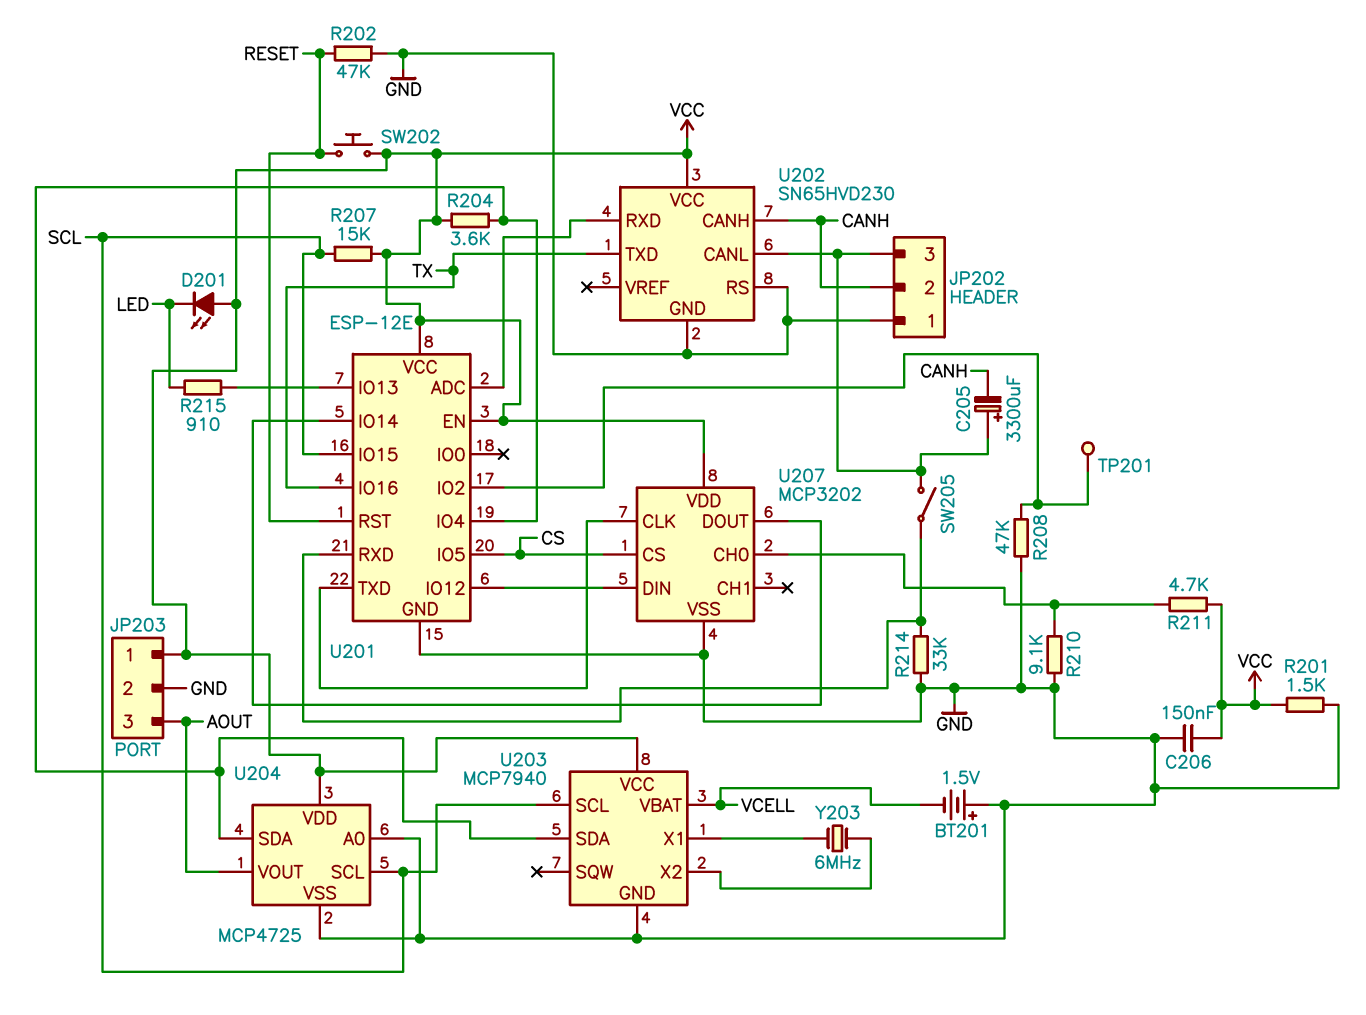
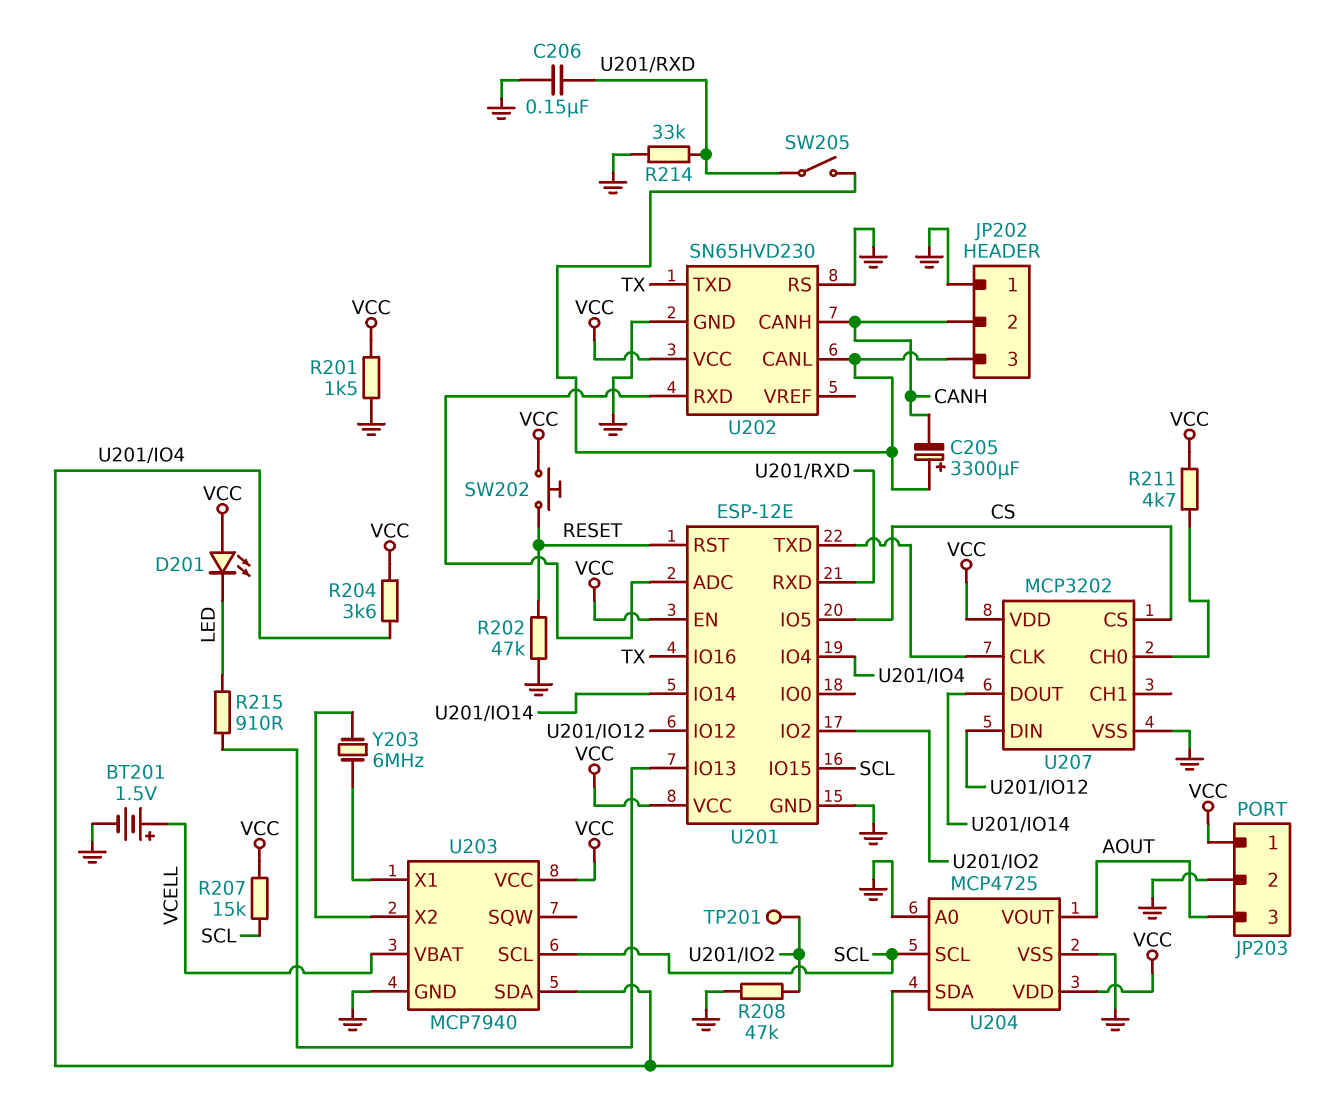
BT201: 1.5V (plus GND, minus VCELL) -> 1.5V (plus VCELL, minus GND)
C206: 150nF (GND, VCC) -> 150nF (GND, U201/RXD)
R210: 9.1k (GND, U207/CH0) -> none

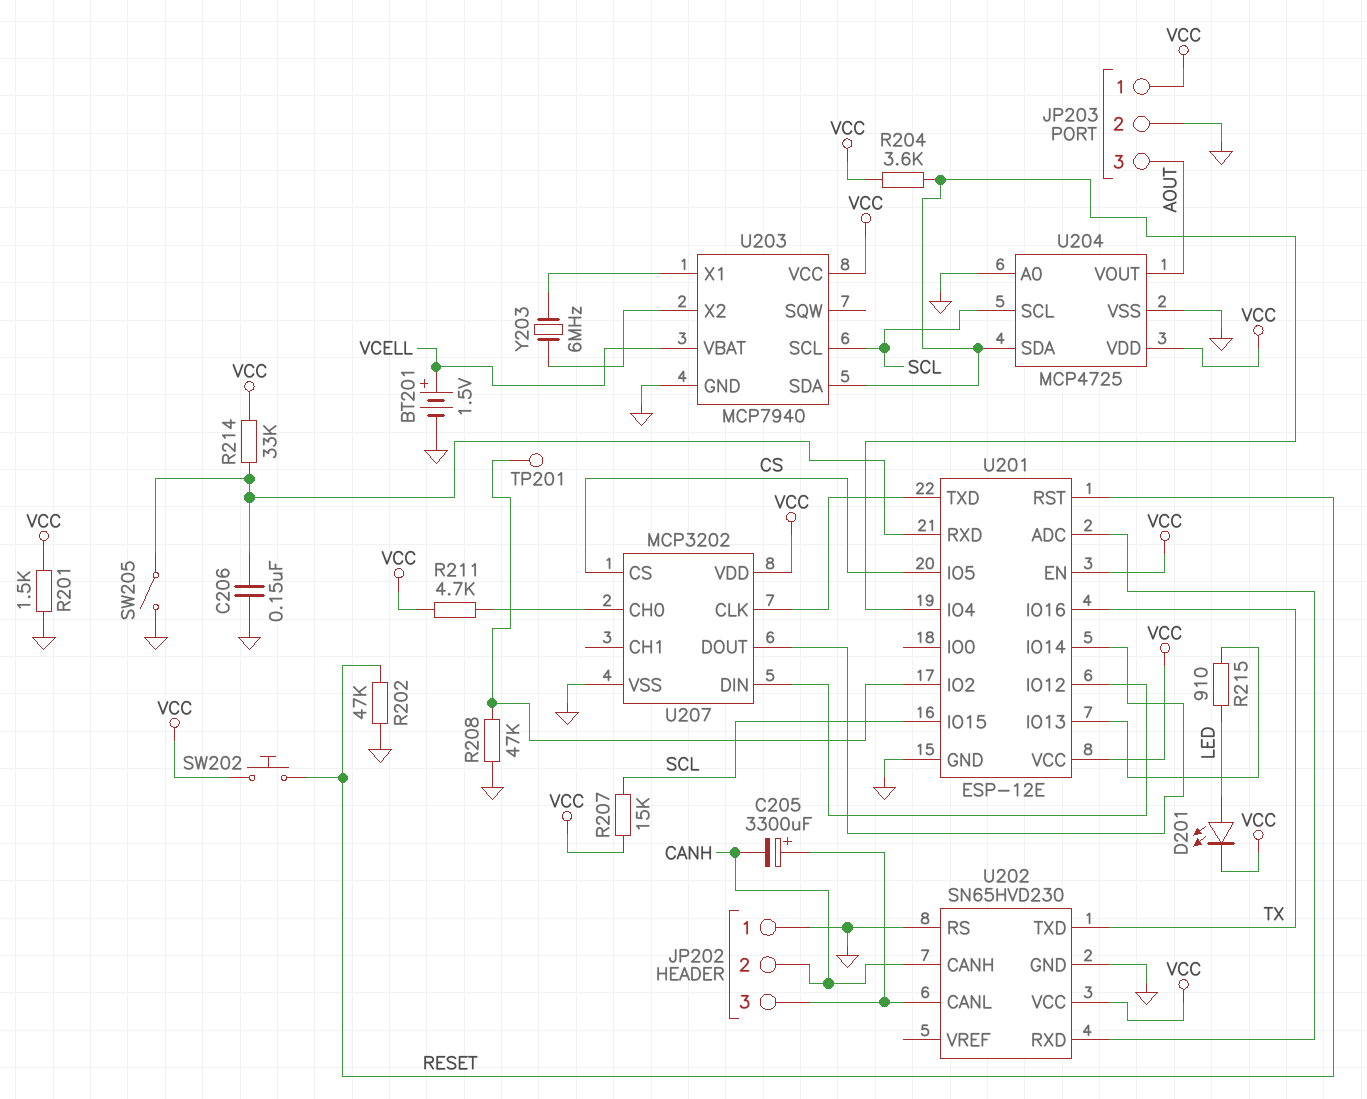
D201: LED (A VCC, K LED) -> LED (A LED, K VCC)
R214: 33k (GND, U201/RXD) -> 33k (U201/RXD, VCC)
SW205: switch (JP202/3, U201/RXD) -> switch (GND, U201/RXD)

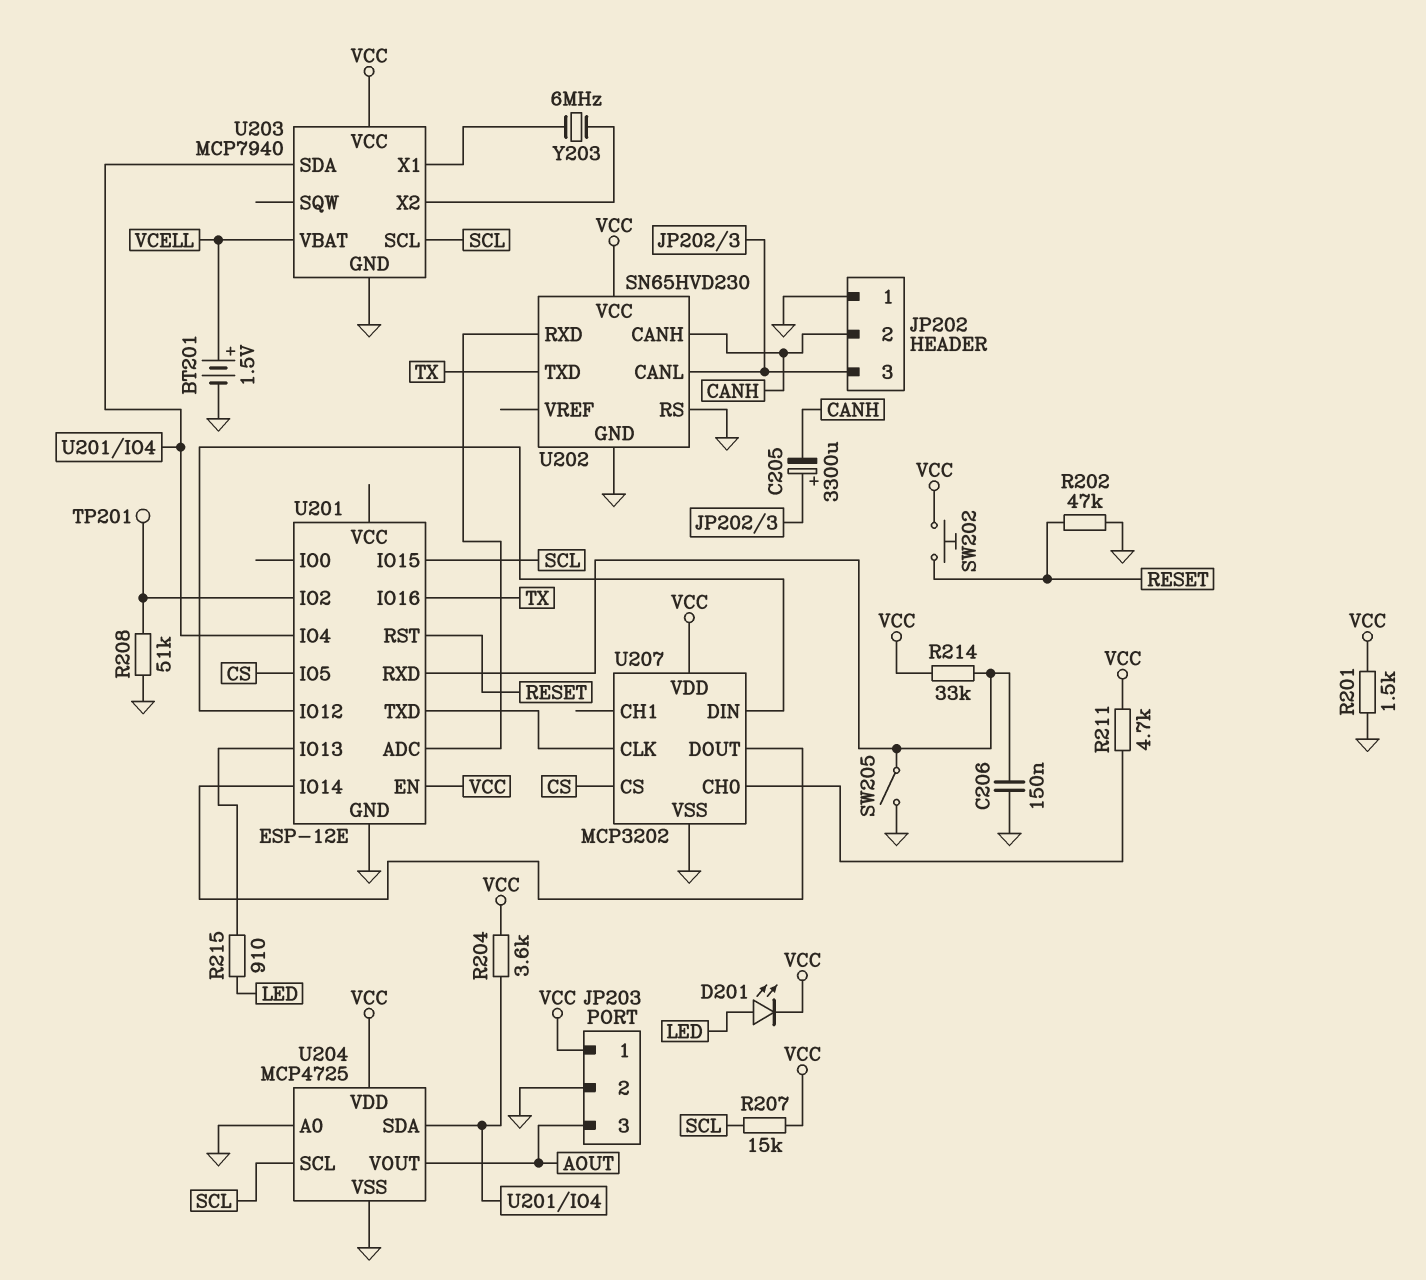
R208: 47k (GND, U201/IO2) -> 51k (GND, U201/IO2)
U201 pin VCC: VCC -> none

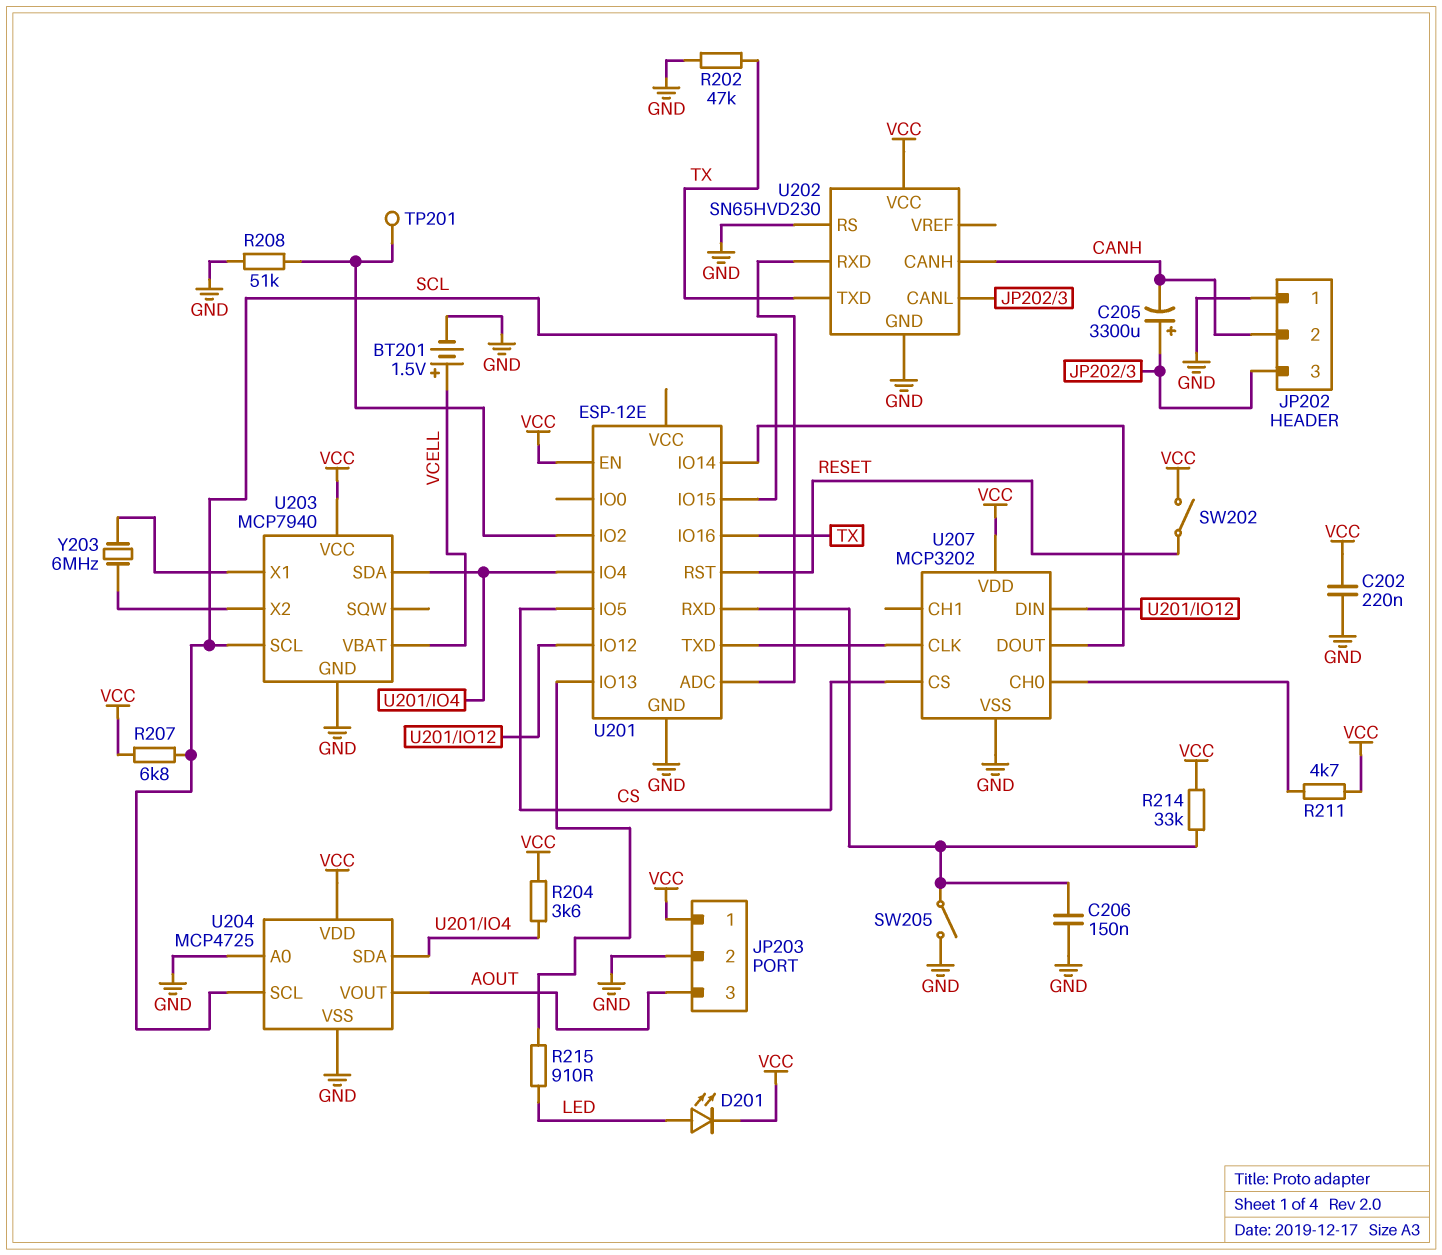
C202: none -> 220nF (GND, VCC)
R201: 1.5k (GND, VCC) -> none
R202: 47k (GND, RESET) -> 47k (GND, TX)
R207: 15k (SCL, VCC) -> 6.8k (SCL, VCC)
SW202: button (RESET, VCC) -> switch (RESET, VCC)

